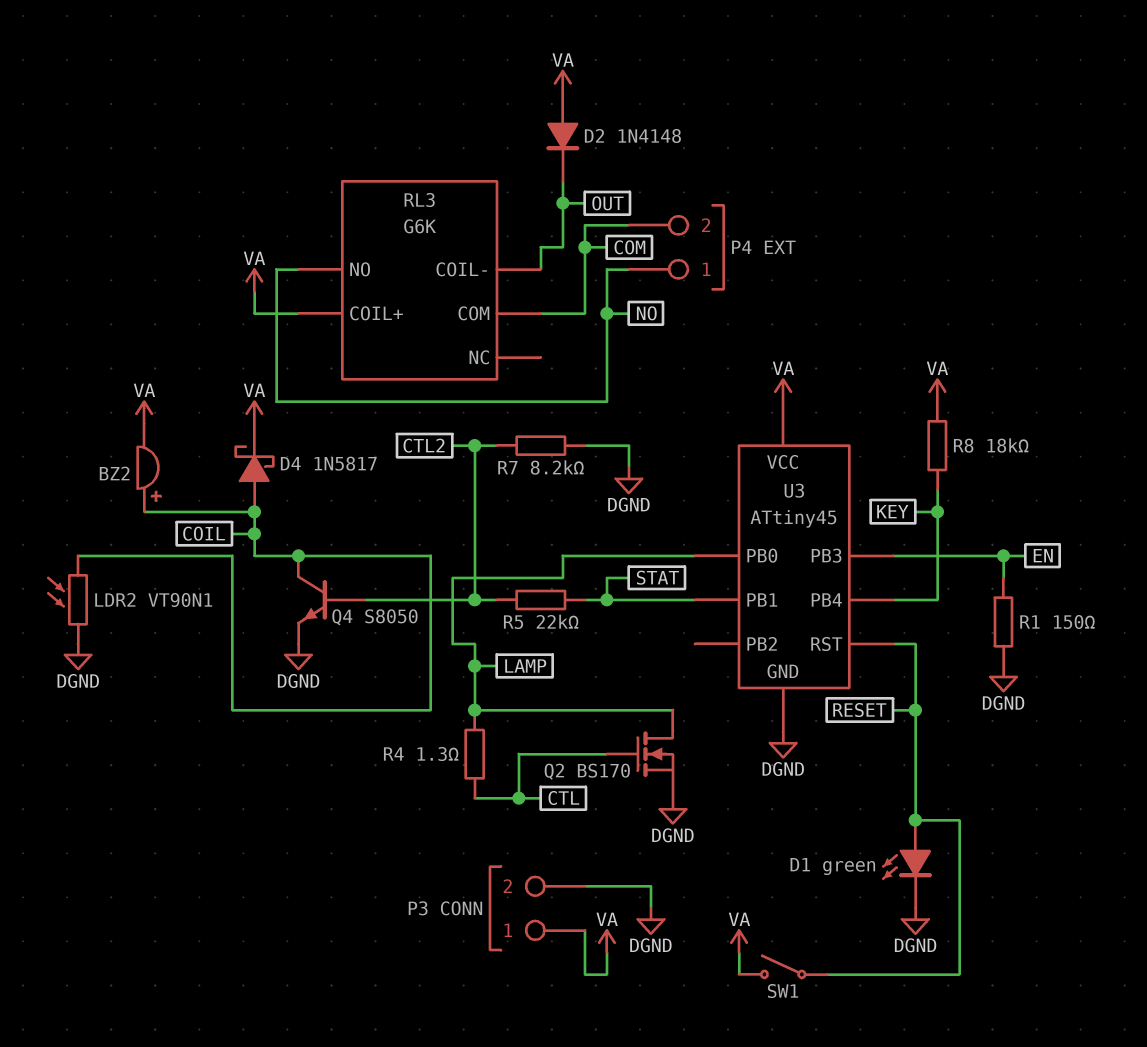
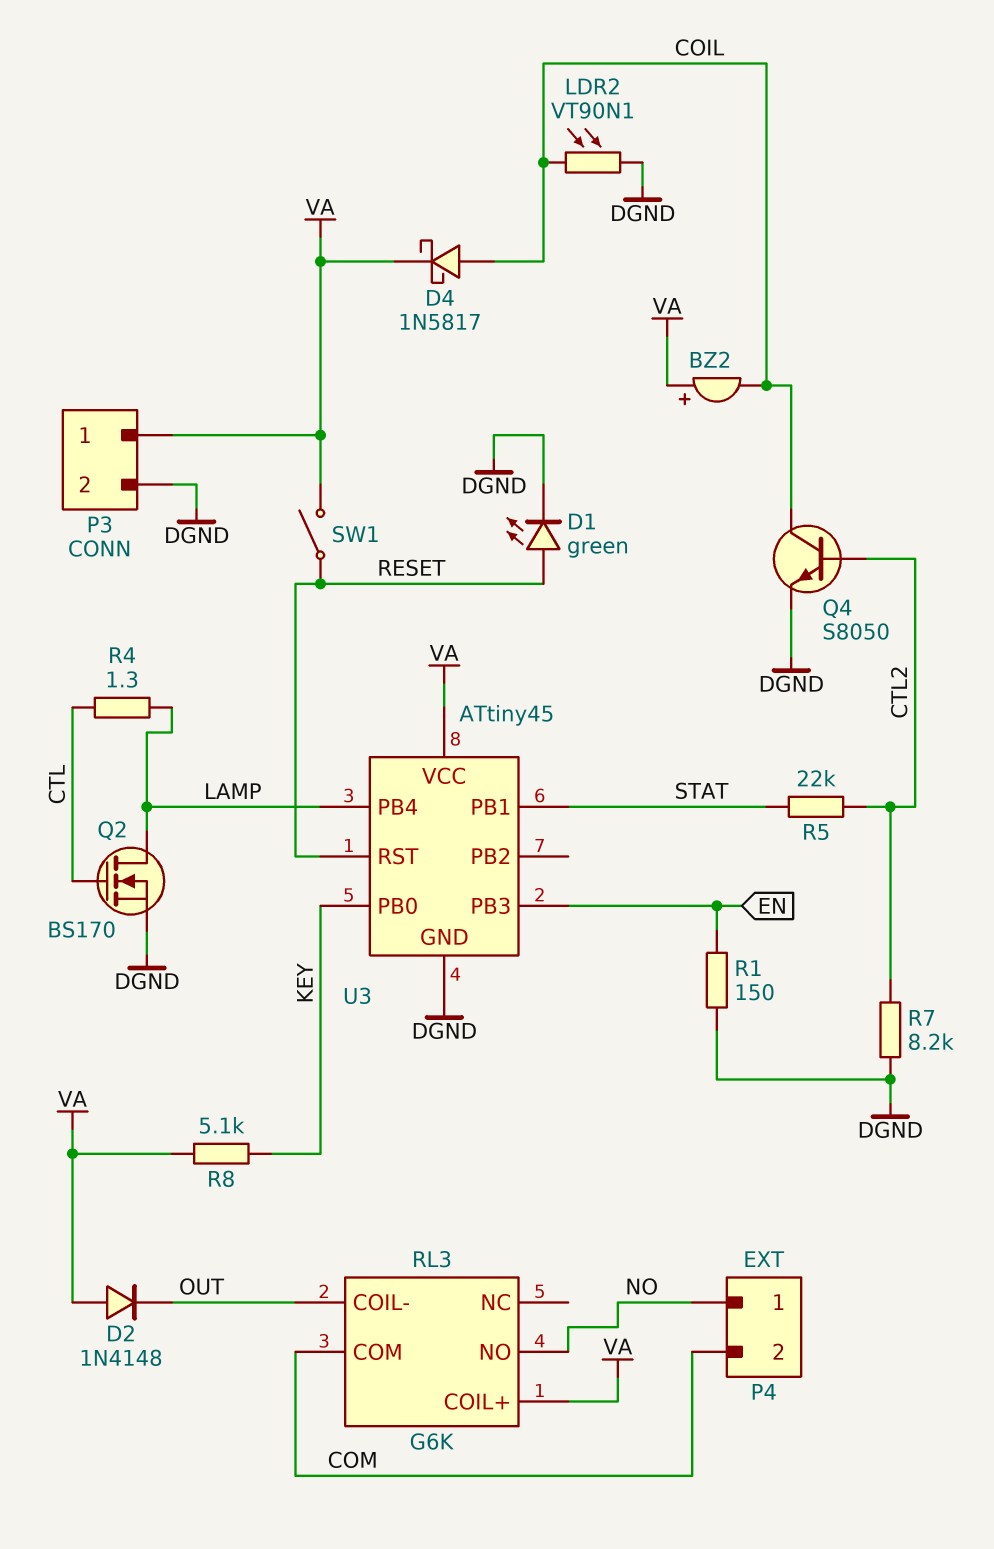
BZ2: buzzer (plus COIL, minus VA) -> buzzer (plus VA, minus COIL)
R8: 18k (KEY, VA) -> 5.1k (KEY, VA)
U3 pin PB0: LAMP -> KEY
U3 pin PB4: KEY -> LAMP

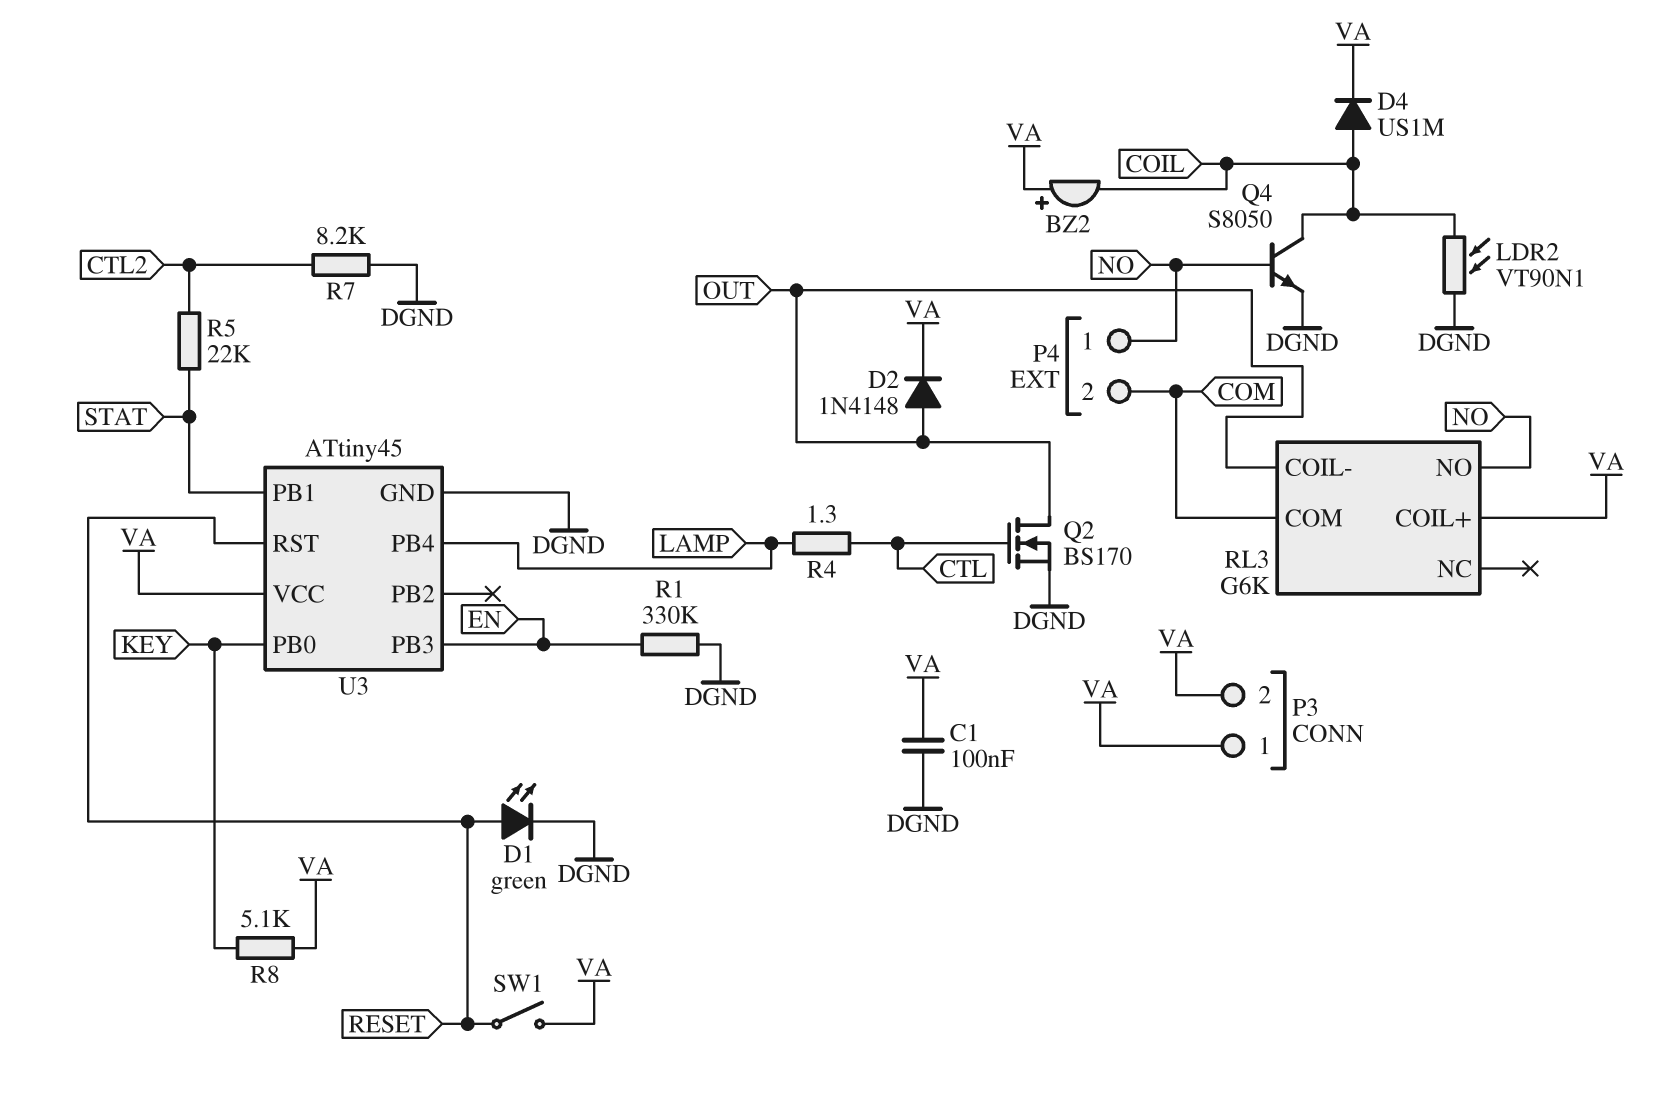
C1: none -> 100nF (DGND, VA)
D2: diode 1N4148 (A VA, K OUT) -> diode 1N4148 (A OUT, K VA)
D4: schottky 1N5817 (A COIL, K VA) -> diode US1M (A COIL, K VA)
P3 pin 2: DGND -> VA
Q2: NMOS BS170 (G CTL, D LAMP, S DGND) -> NMOS BS170 (G CTL, D OUT, S DGND)
Q4: NPN S8050 (B CTL2, C COIL, E DGND) -> NPN S8050 (B NO, C COIL, E DGND)
R1: 150 (DGND, EN) -> 330k (DGND, EN)

